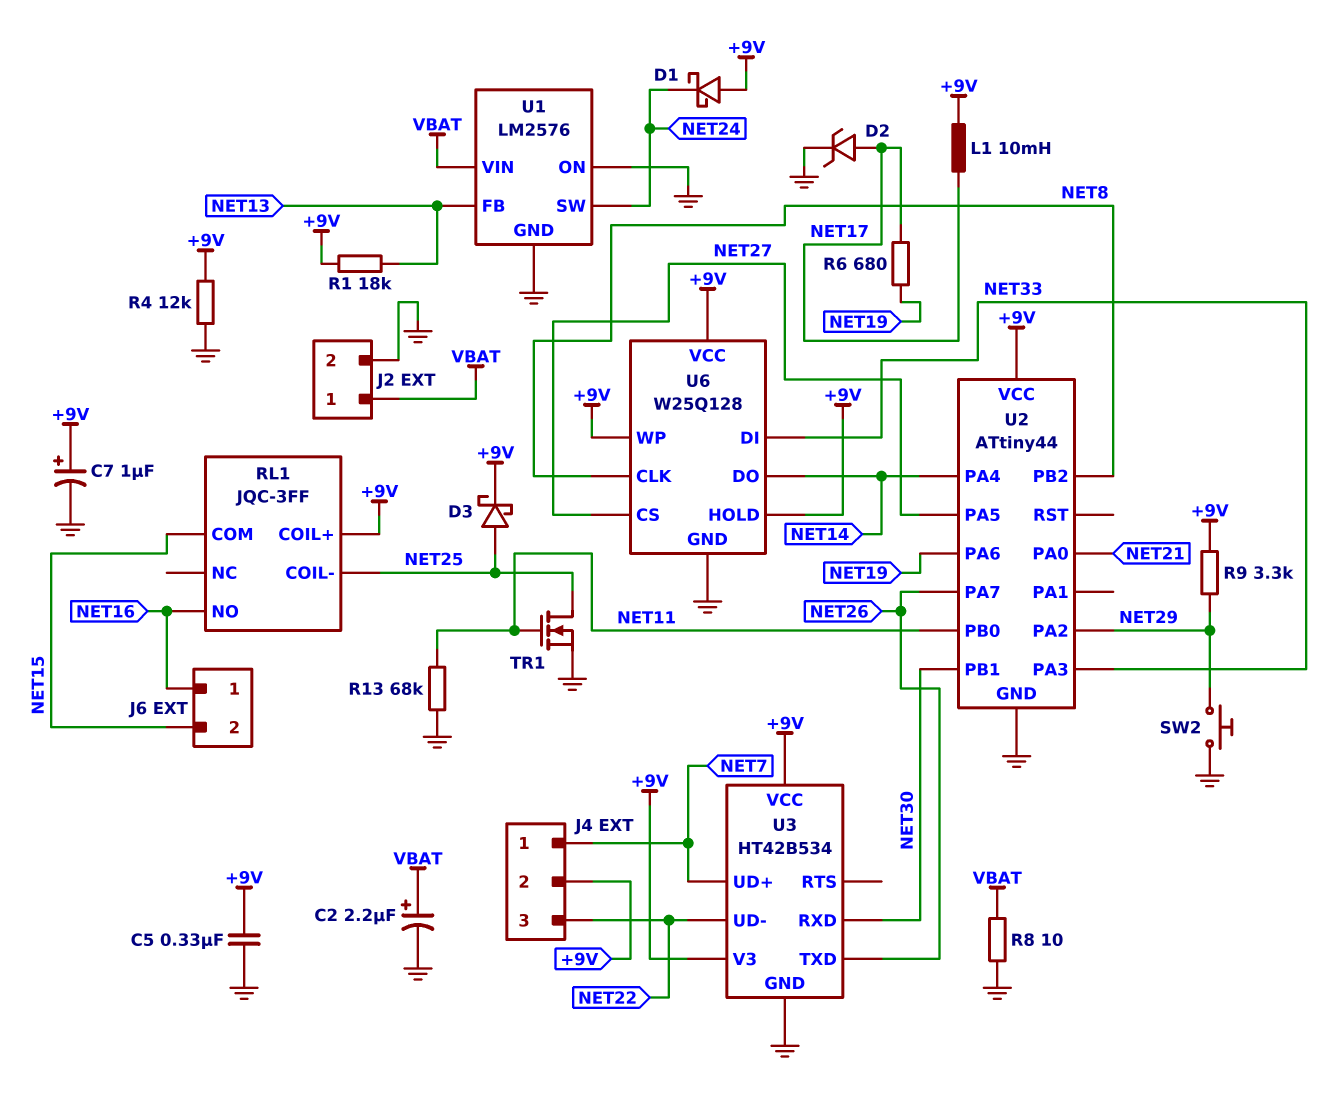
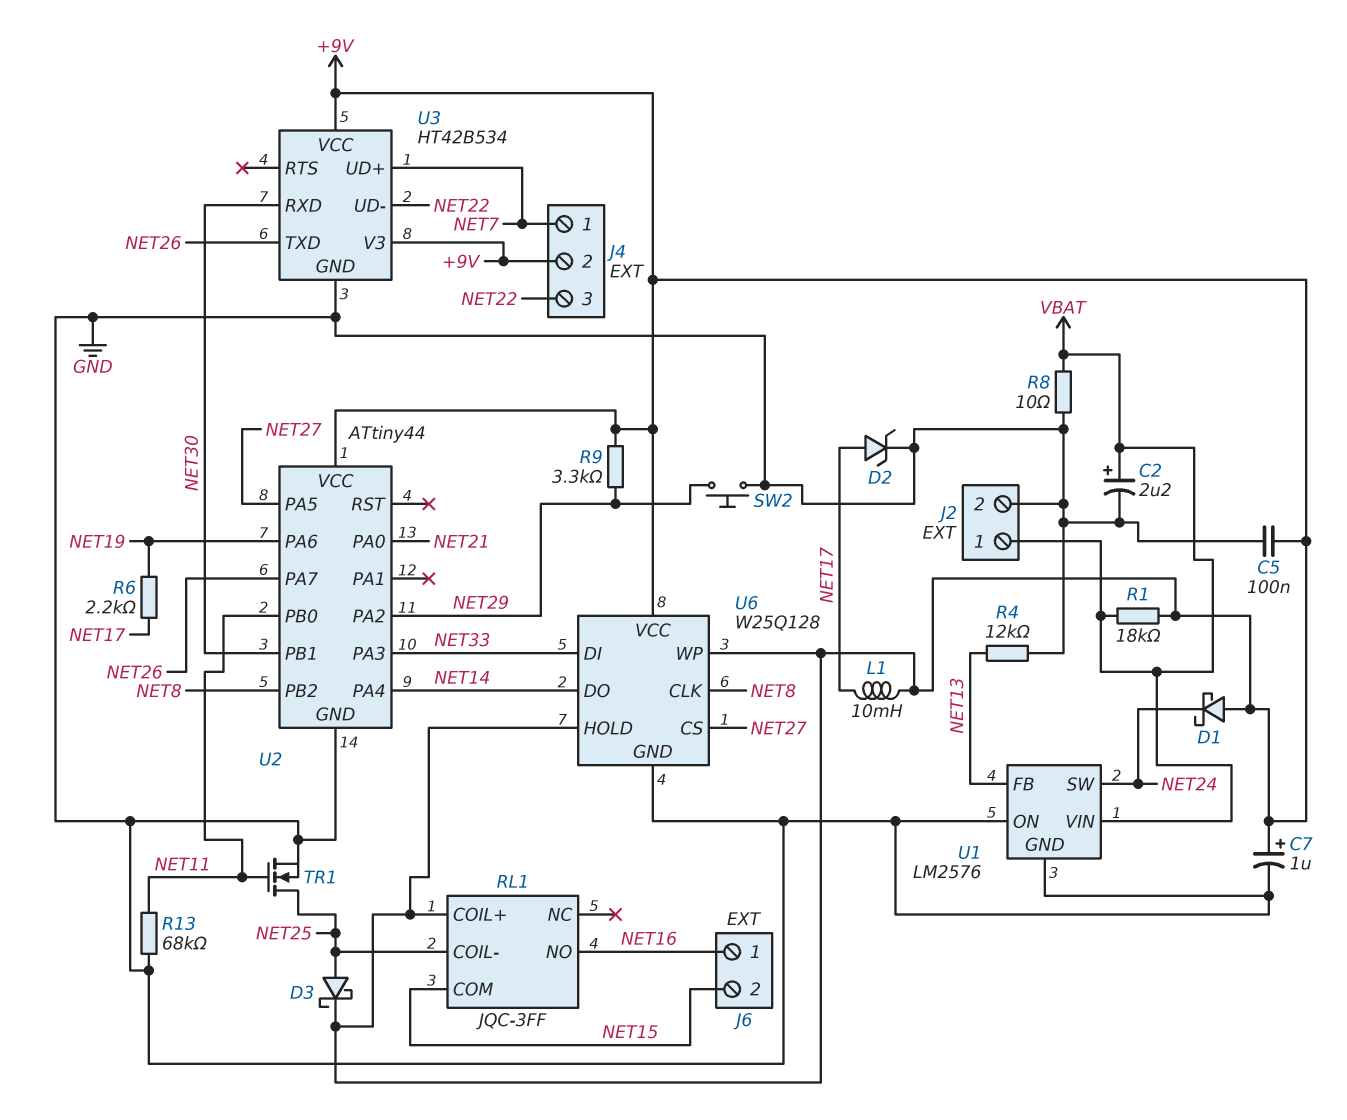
C5: 330nF (+9V, GND) -> 100nF (+9V, GND)
R1: 18k (+9V, NET13) -> 18k (+9V, VBAT)
R4: 12k (+9V, GND) -> 12k (GND, NET13)
R6: 680 (NET17, NET19) -> 2.2k (NET17, NET19)

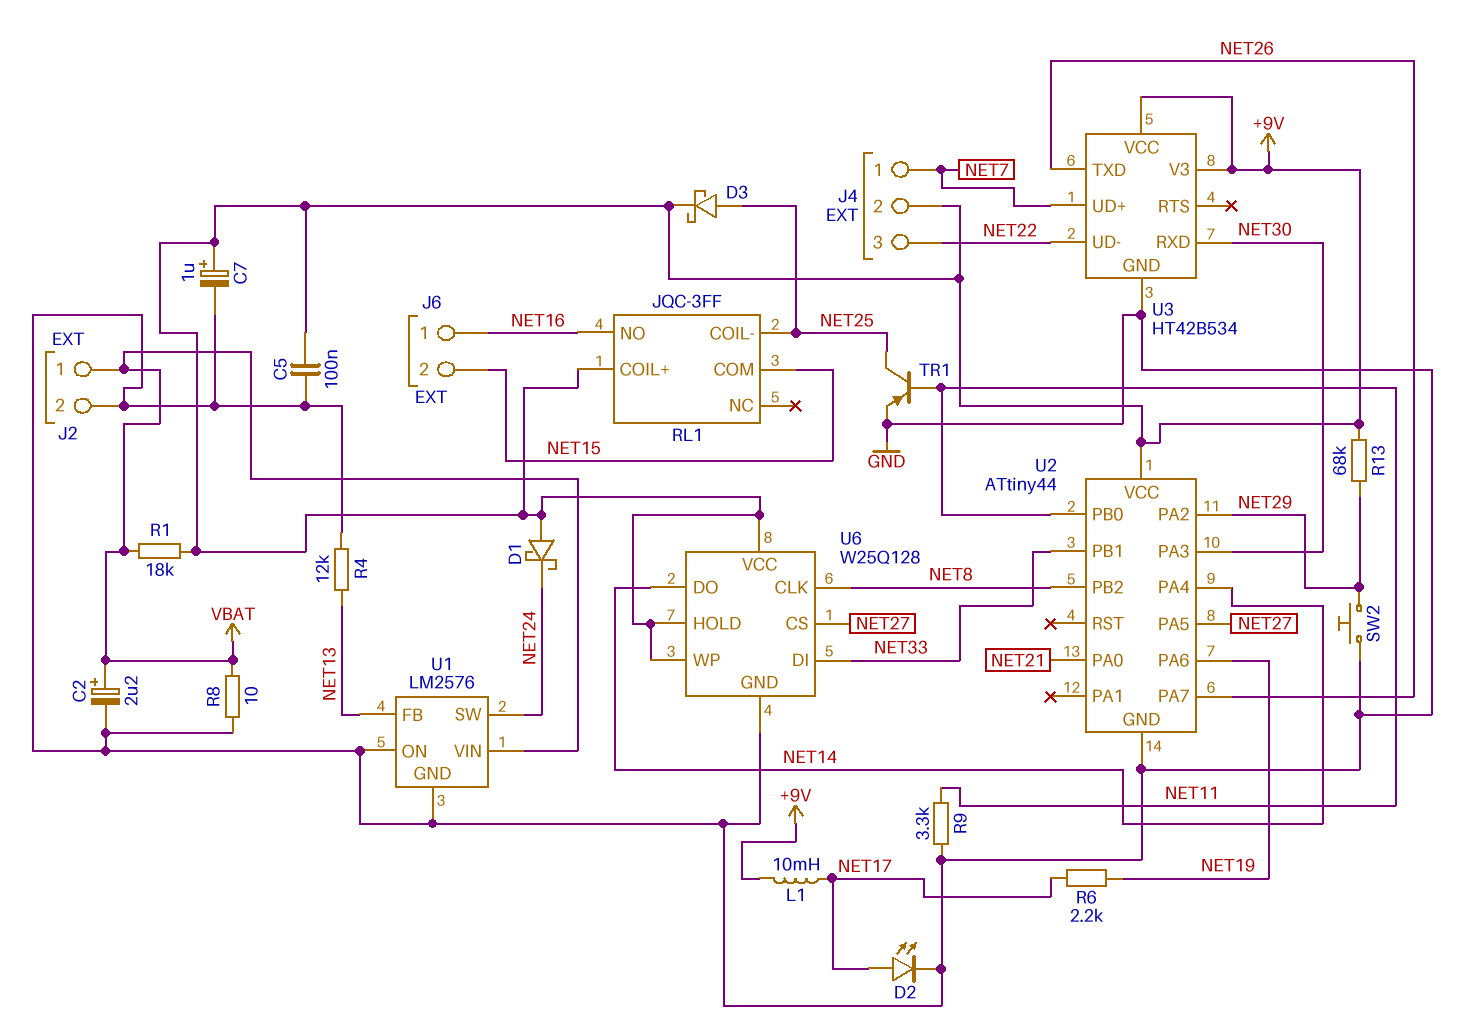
D2: zener (A NET17, K GND) -> LED (A NET17, K GND)
R9: 3.3k (+9V, NET29) -> 3.3k (GND, NET11)
R13: 68k (GND, NET11) -> 68k (+9V, NET29)
TR1: NMOS (G NET11, D NET25, S GND) -> PNP (B NET11, C NET25, E GND)
U2 pin PA3: NET33 -> NET30
U2 pin PB1: NET30 -> NET33

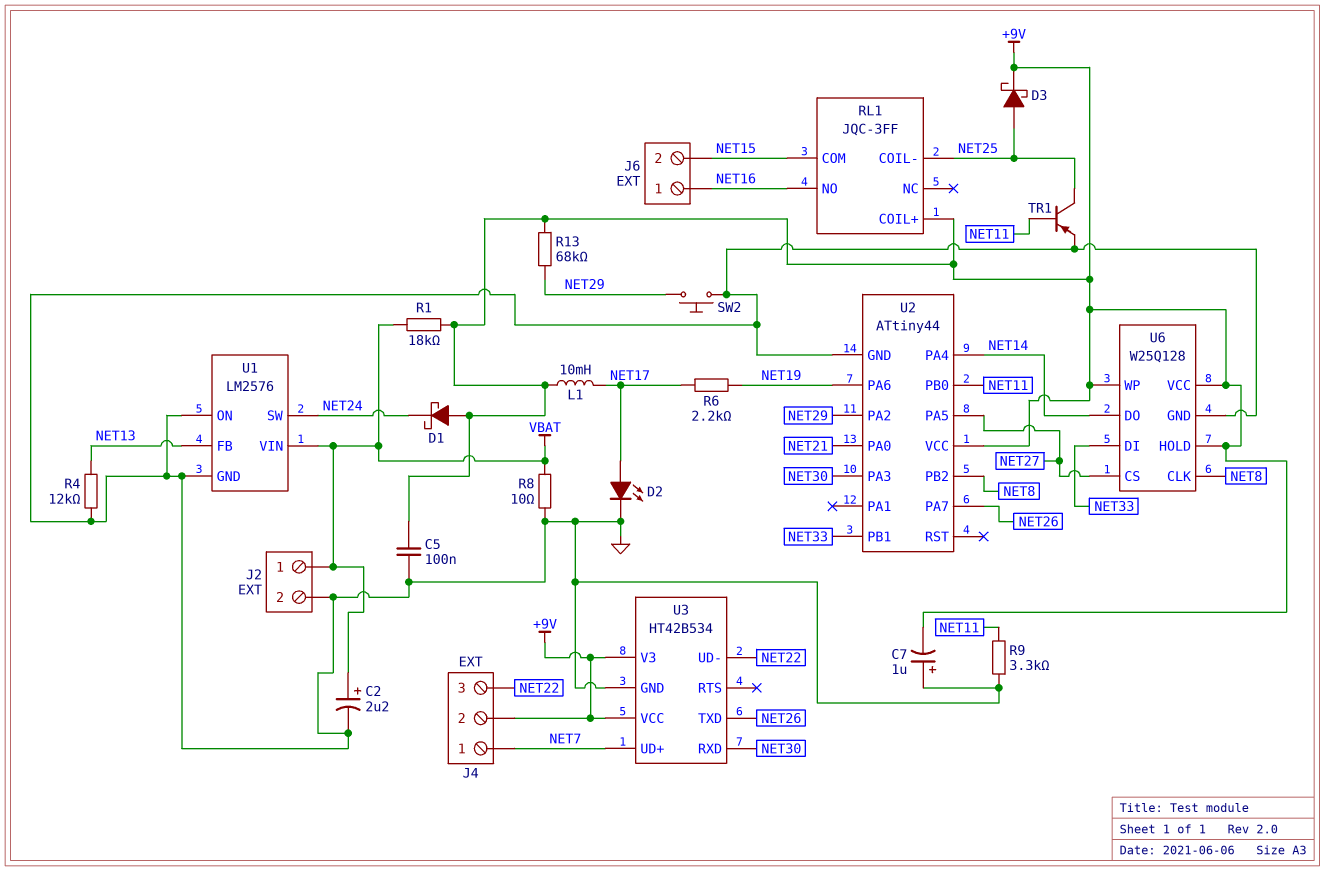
C7: 1uF (plus +9V, minus GND) -> 1uF (plus GND, minus +9V)

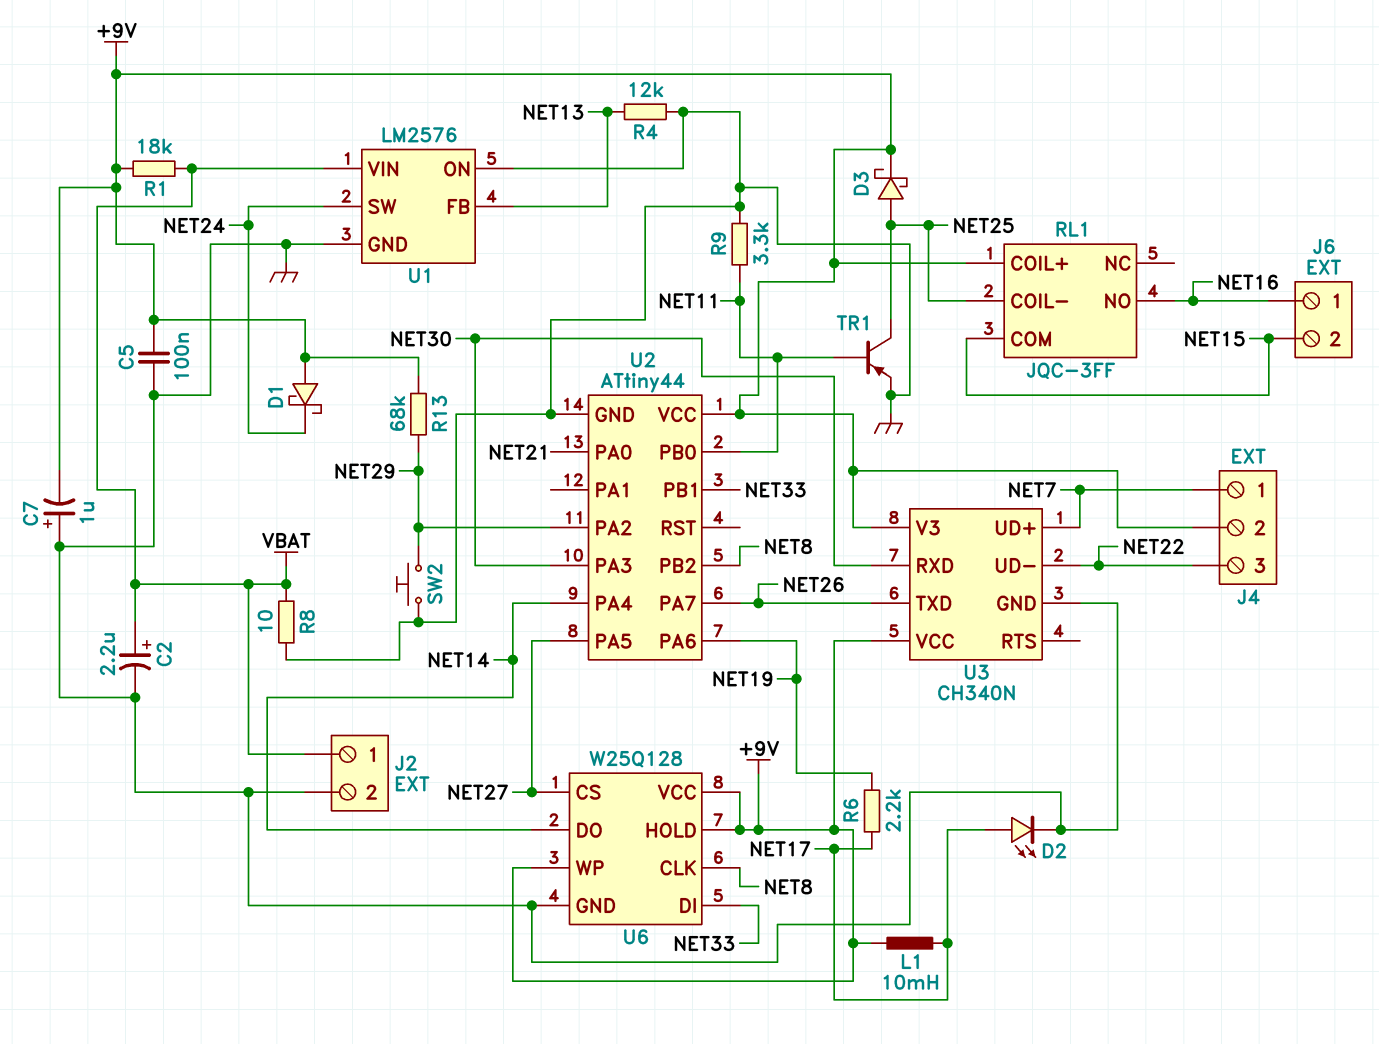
U3: HT42B534 -> CH340N

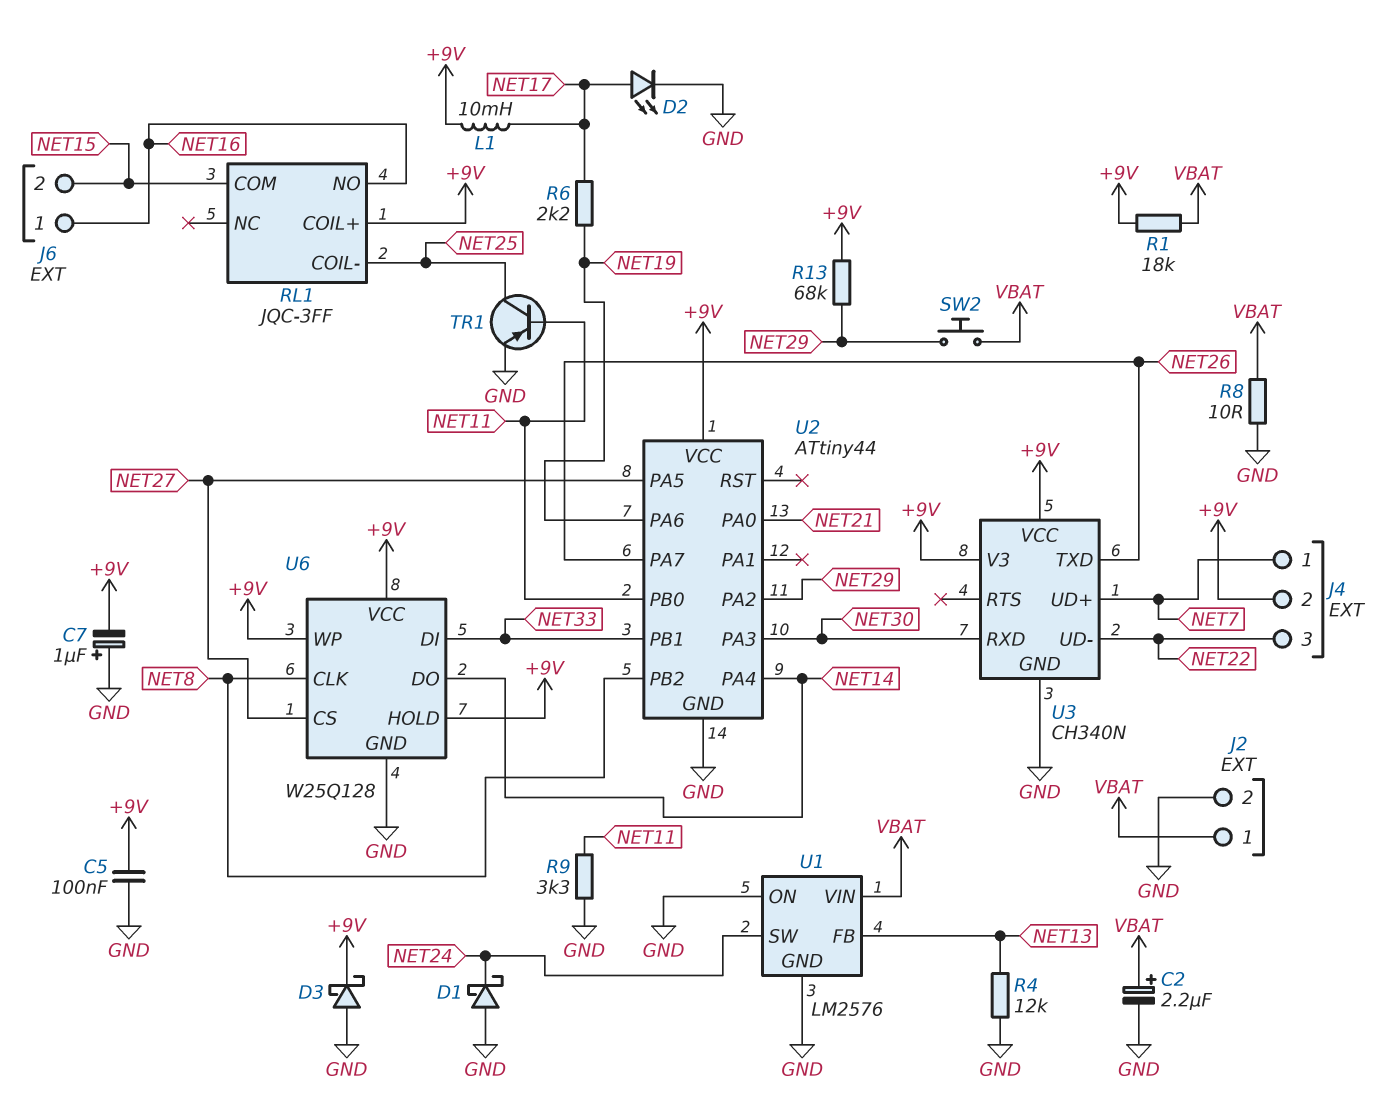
D1: schottky (A +9V, K NET24) -> schottky (A GND, K NET24)
D3: schottky (A NET25, K +9V) -> schottky (A GND, K +9V)
SW2: button (GND, NET29) -> button (NET29, VBAT)

